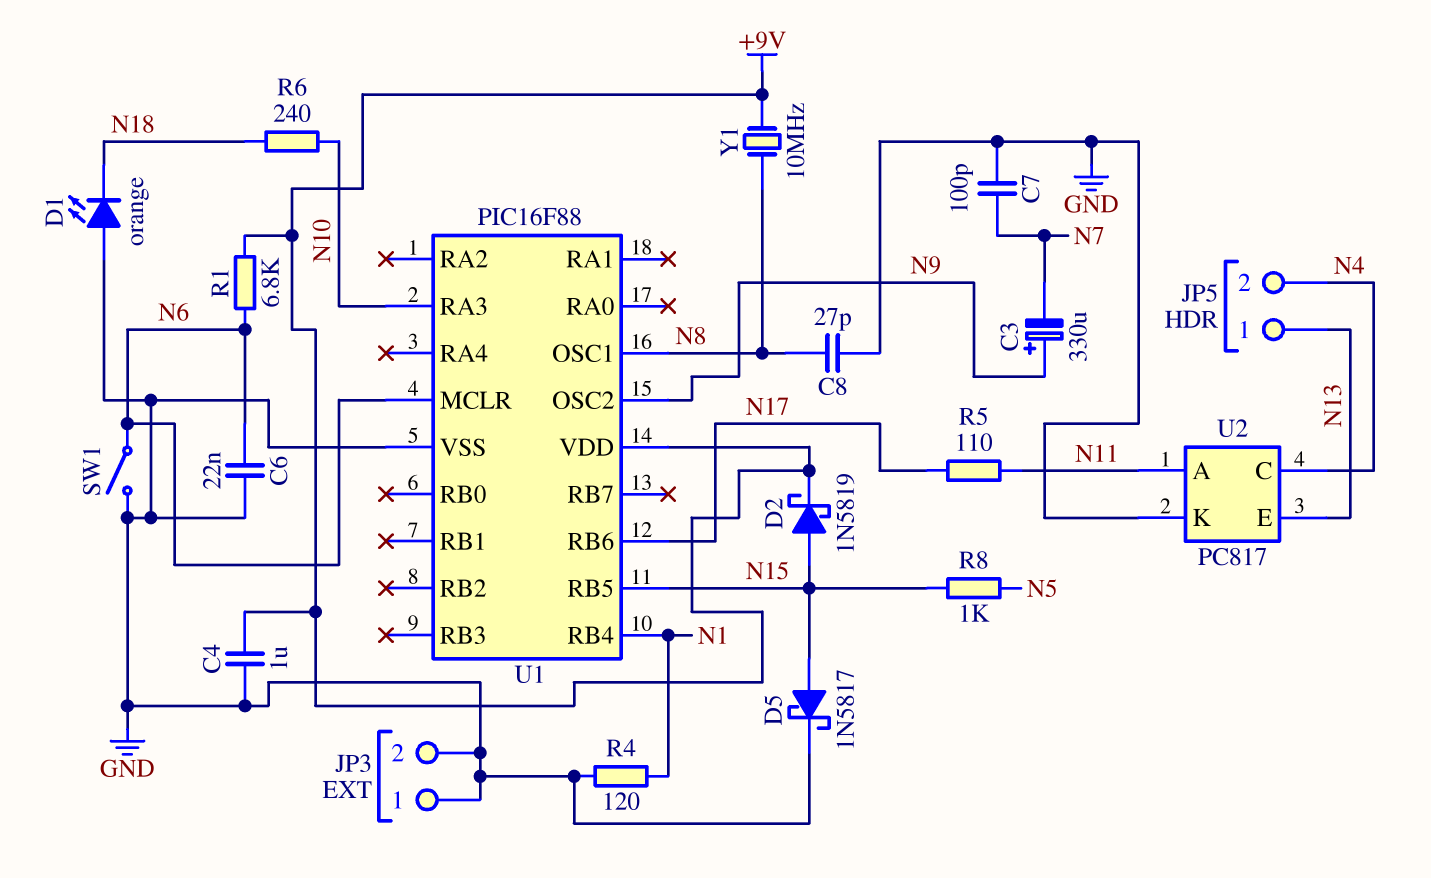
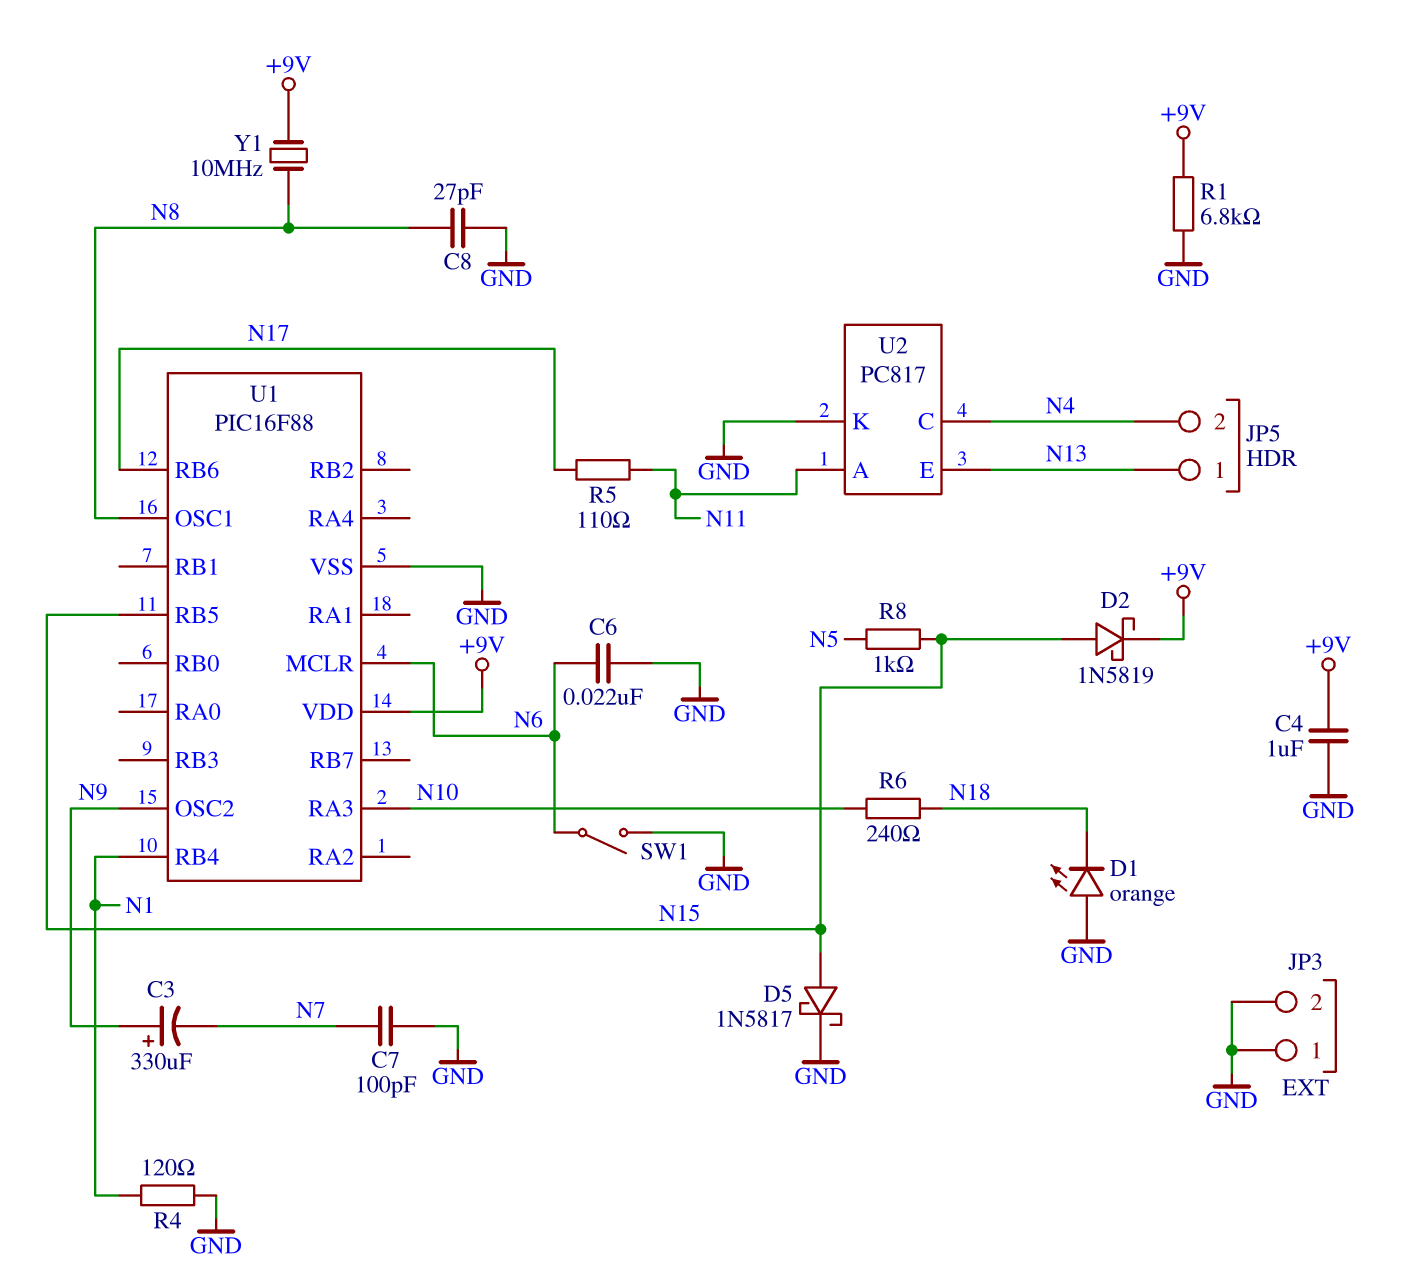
R1: 6.8k (+9V, N6) -> 6.8k (+9V, GND)

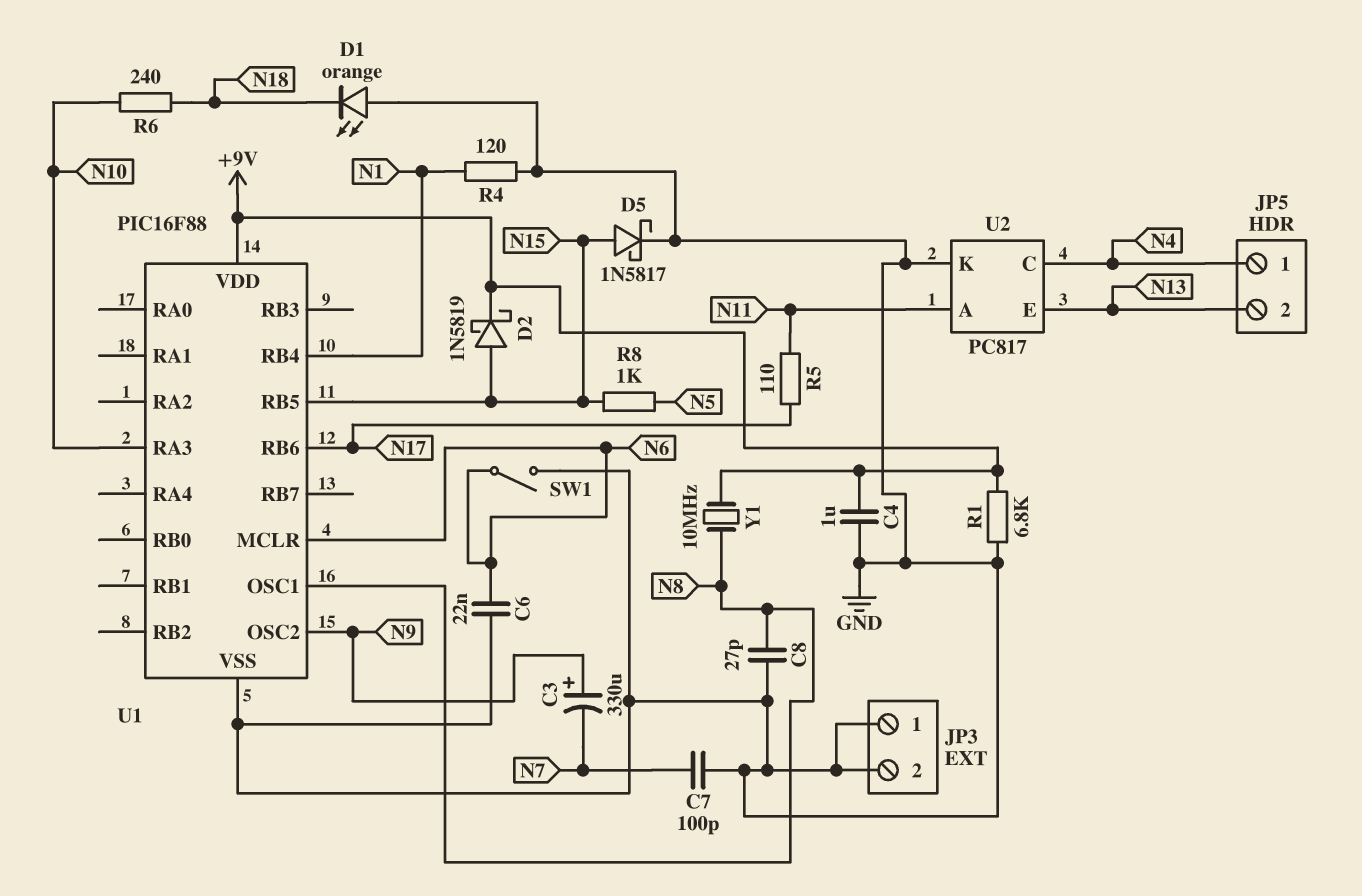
JP5 pin 1: N13 -> N4
JP5 pin 2: N4 -> N13

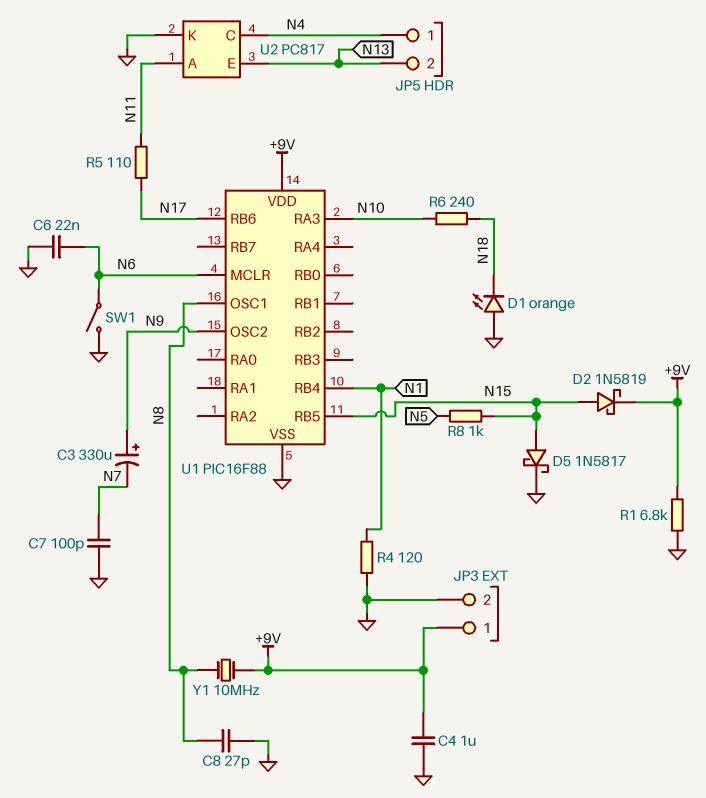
JP3 pin 1: GND -> +9V

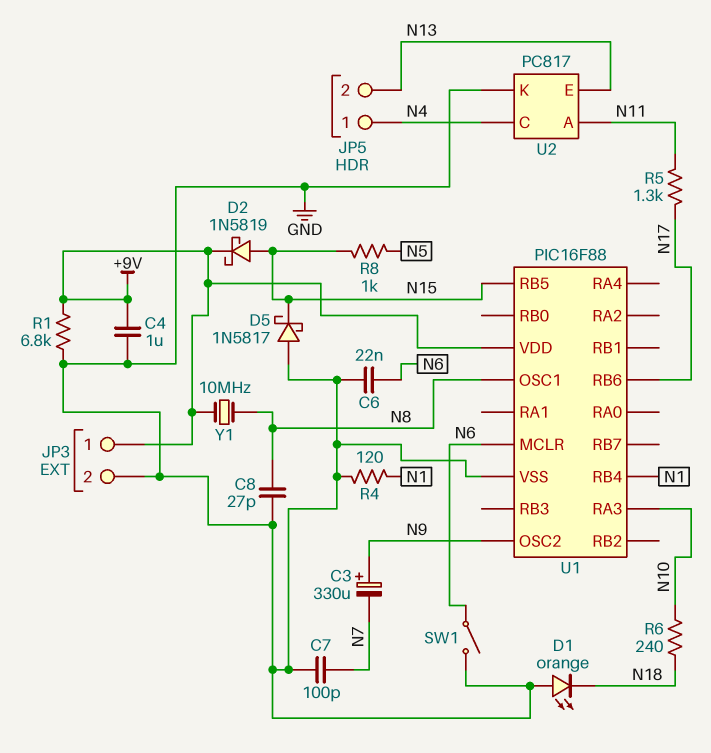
D5: schottky 1N5817 (A N15, K GND) -> schottky 1N5817 (A GND, K N15)
R5: 110 (N11, N17) -> 1.3k (N11, N17)

